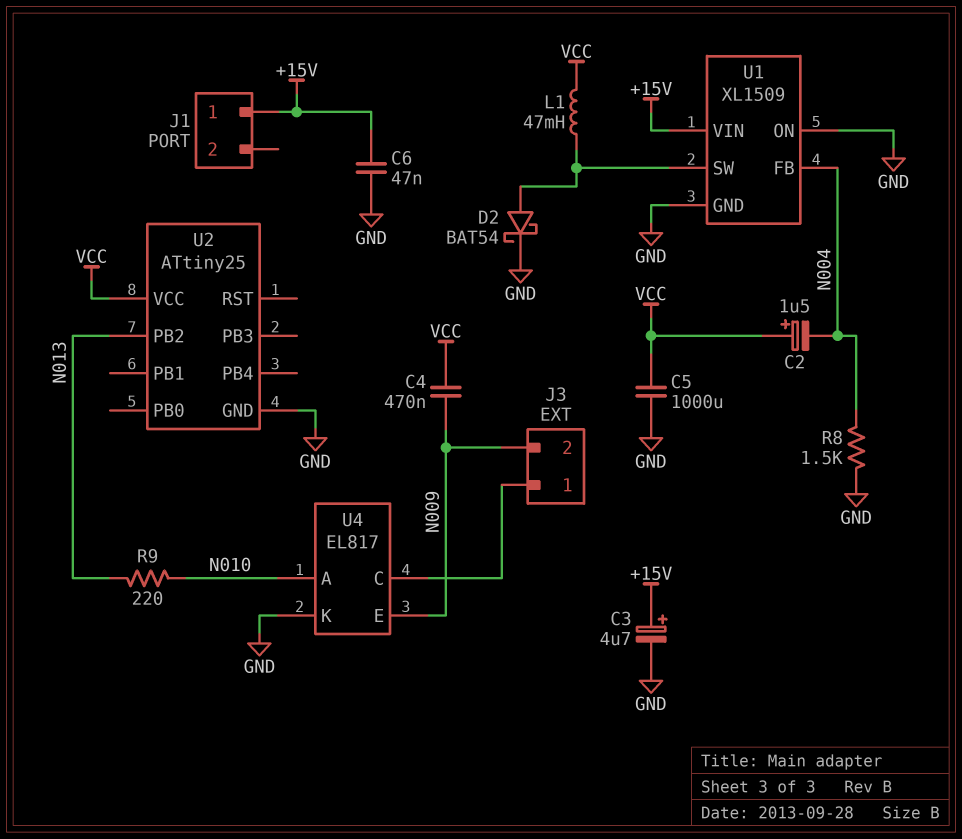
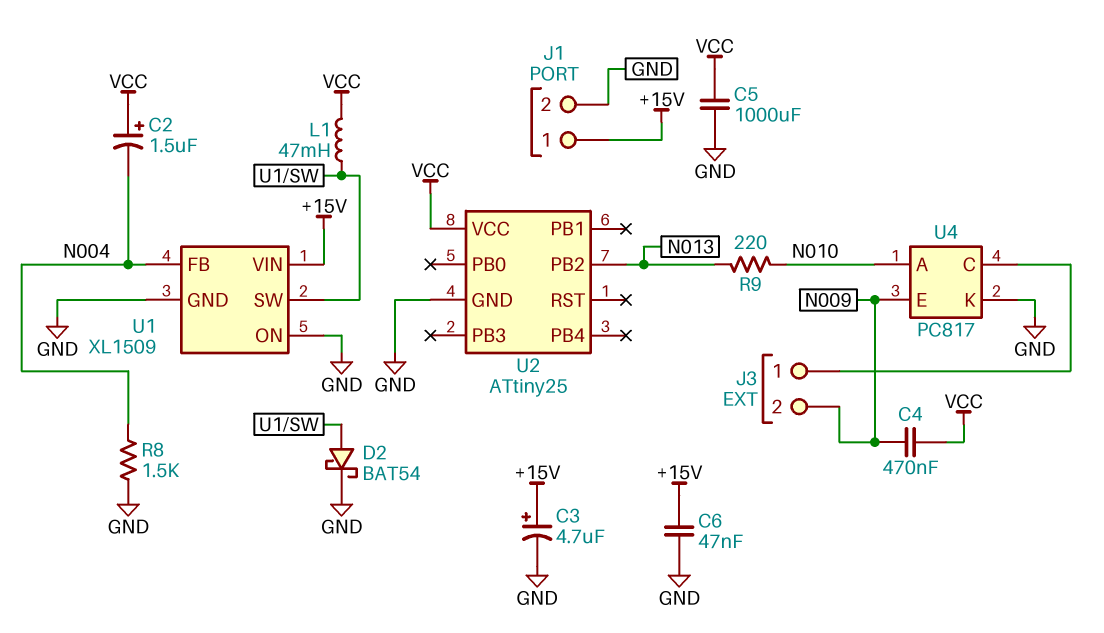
J1 pin 2: none -> GND
U4: EL817 -> PC817

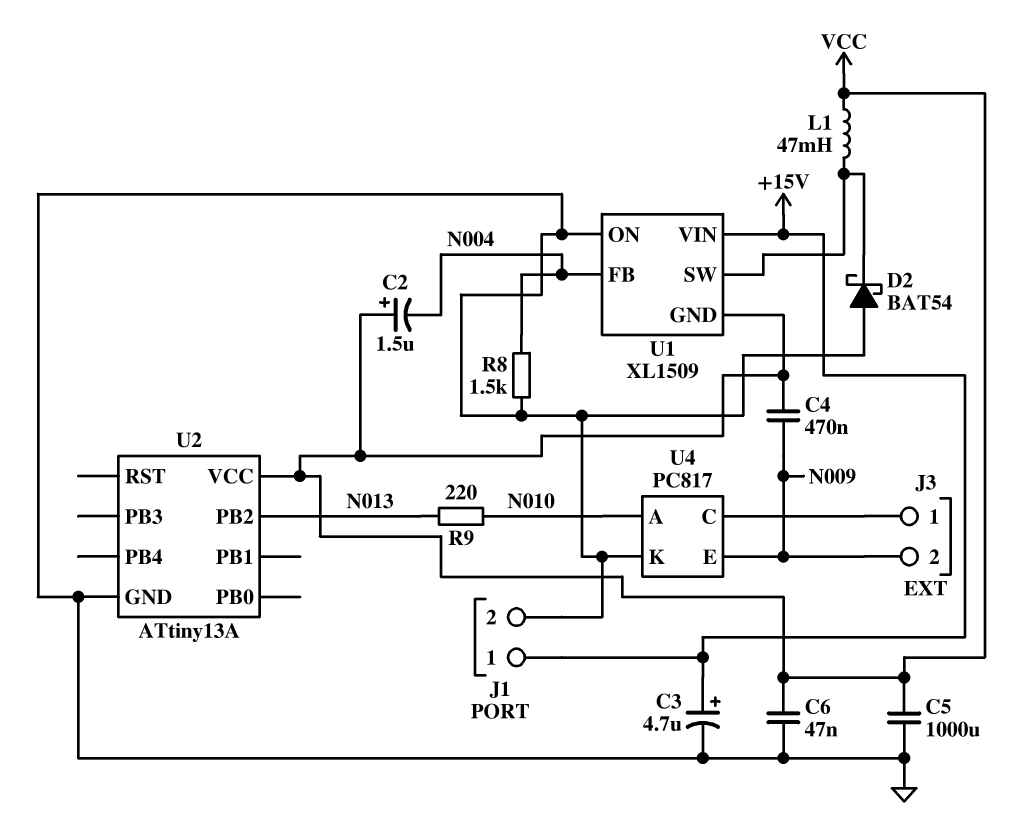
C6: 47nF (+15V, GND) -> 47nF (GND, VCC)
D2: schottky BAT54 (A U1/SW, K GND) -> schottky BAT54 (A GND, K U1/SW)
U1 pin GND: GND -> VCC
U2: ATtiny25 -> ATtiny13A

